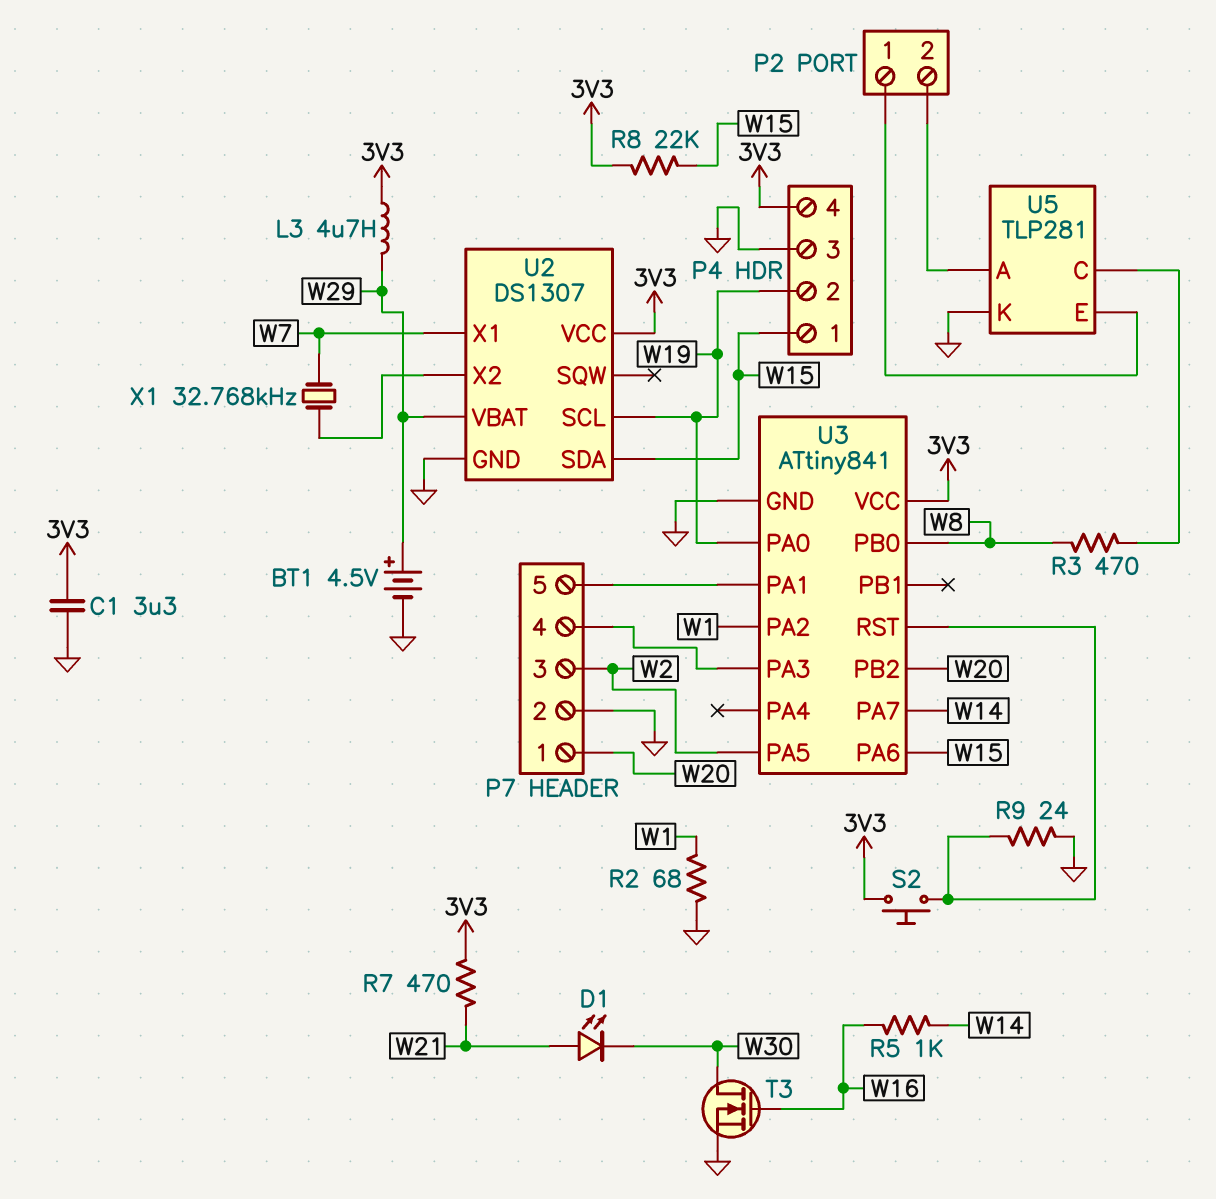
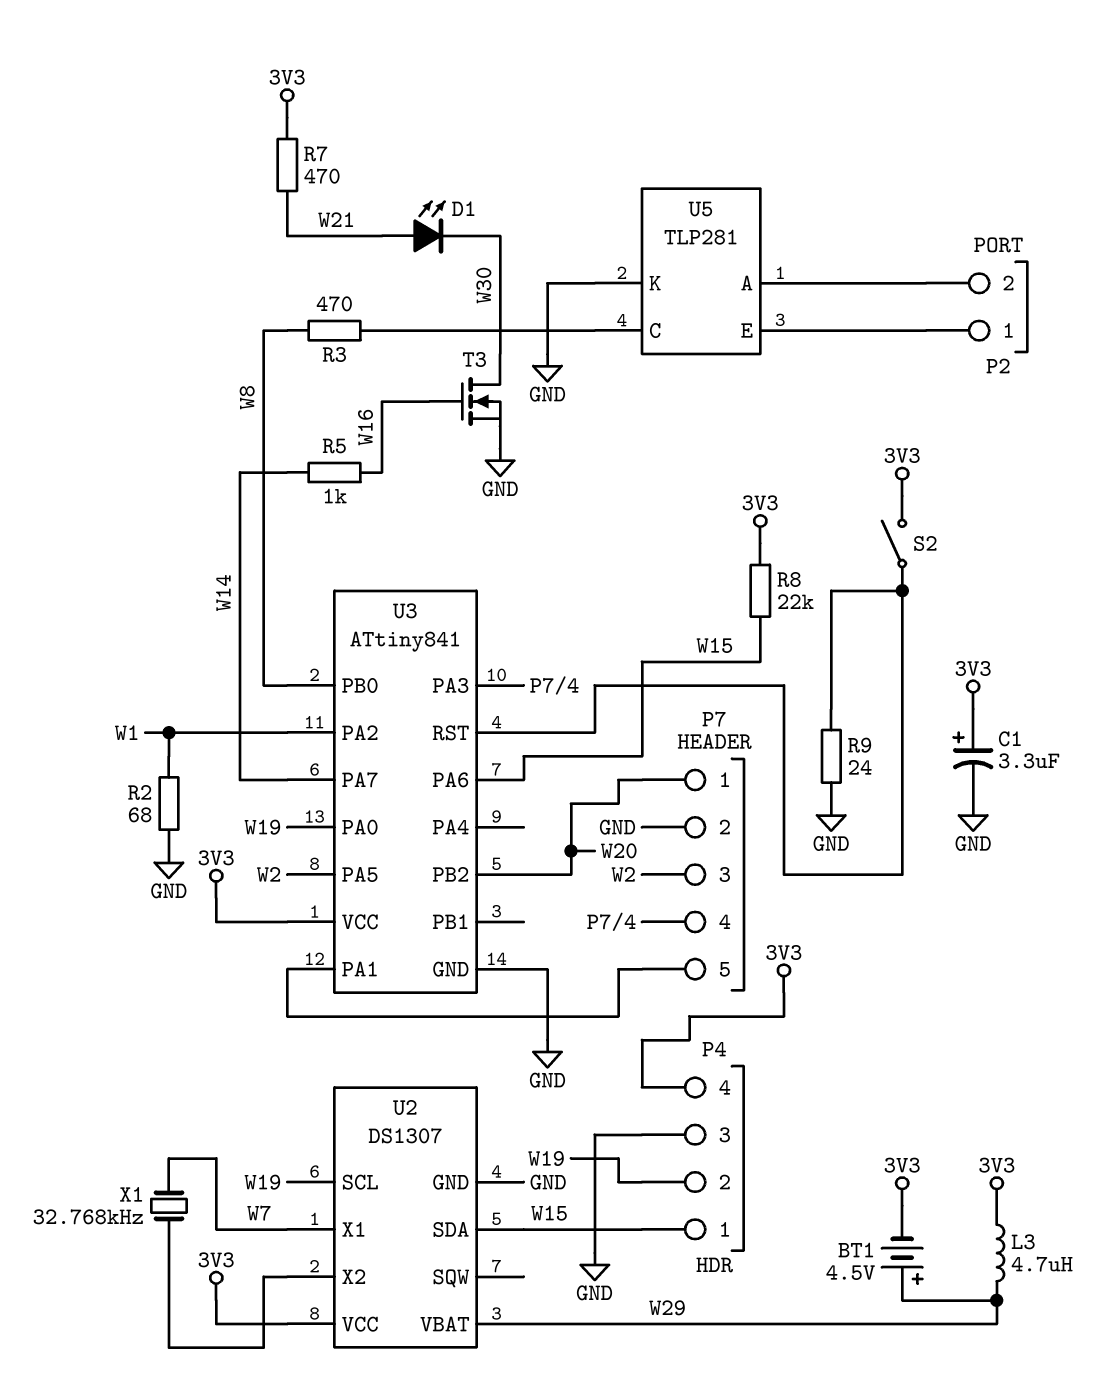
BT1: 4.5V (plus W29, minus GND) -> 4.5V (plus W29, minus 3V3)
C1: 3.3uF (3V3, GND) -> 3.3uF (plus 3V3, minus GND)
S2: button (3V3, U3/RST) -> switch (3V3, U3/RST)

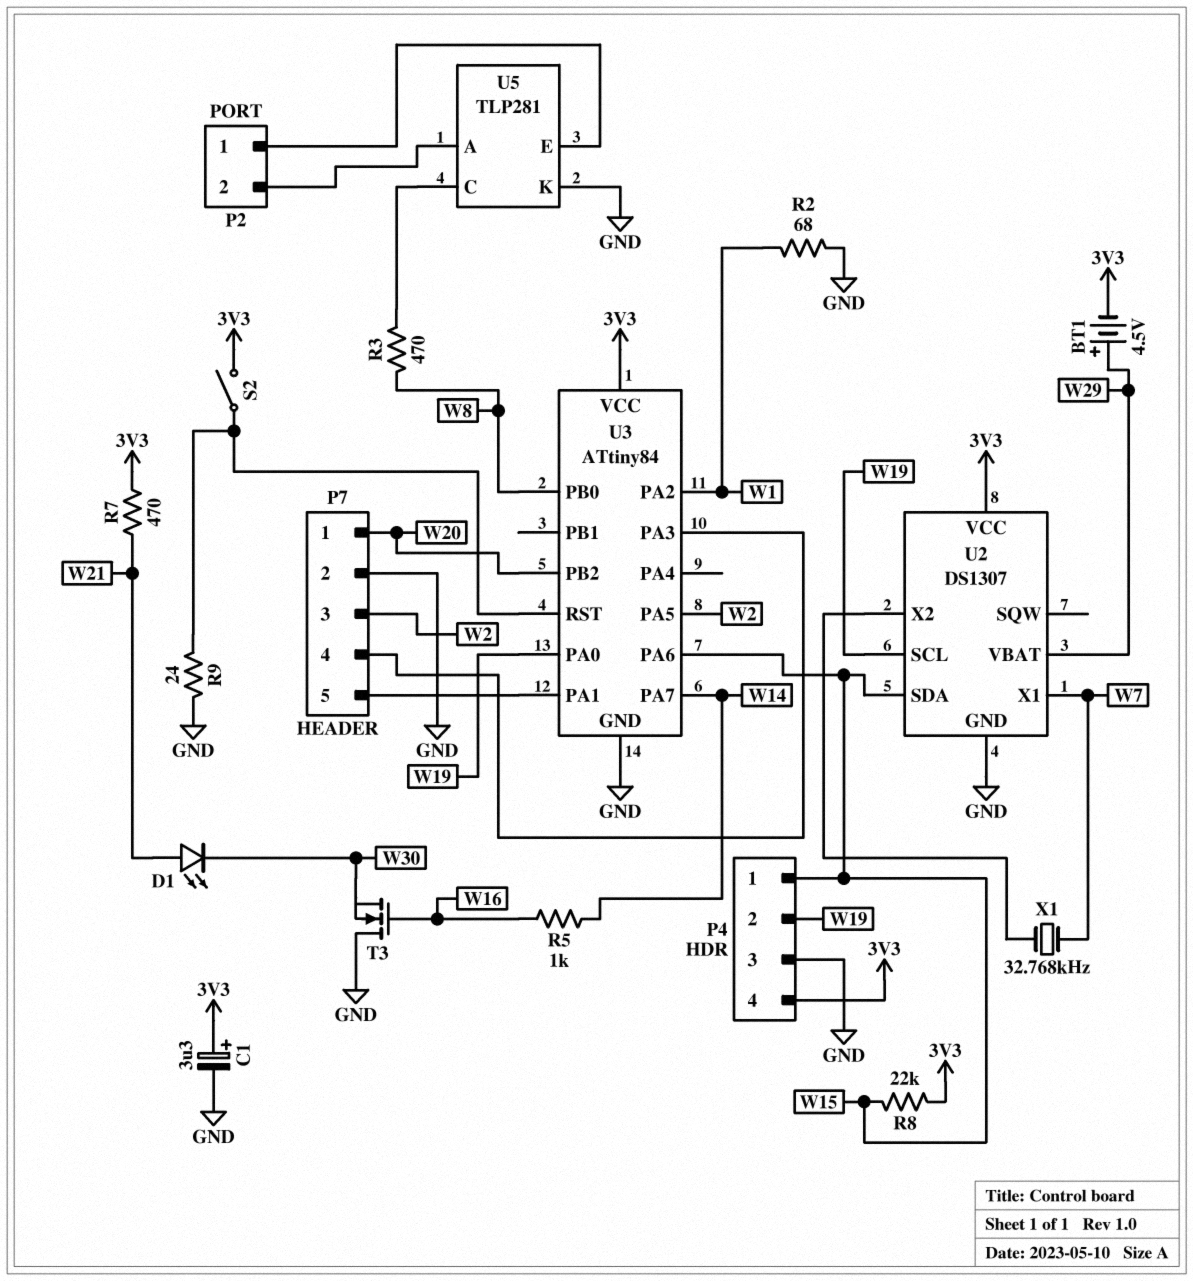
L3: 4.7uH (3V3, W29) -> none
T3: NMOS (G W16, D W30, S GND) -> NMOS (G W16, D GND, S W30)
U3: ATtiny841 -> ATtiny84

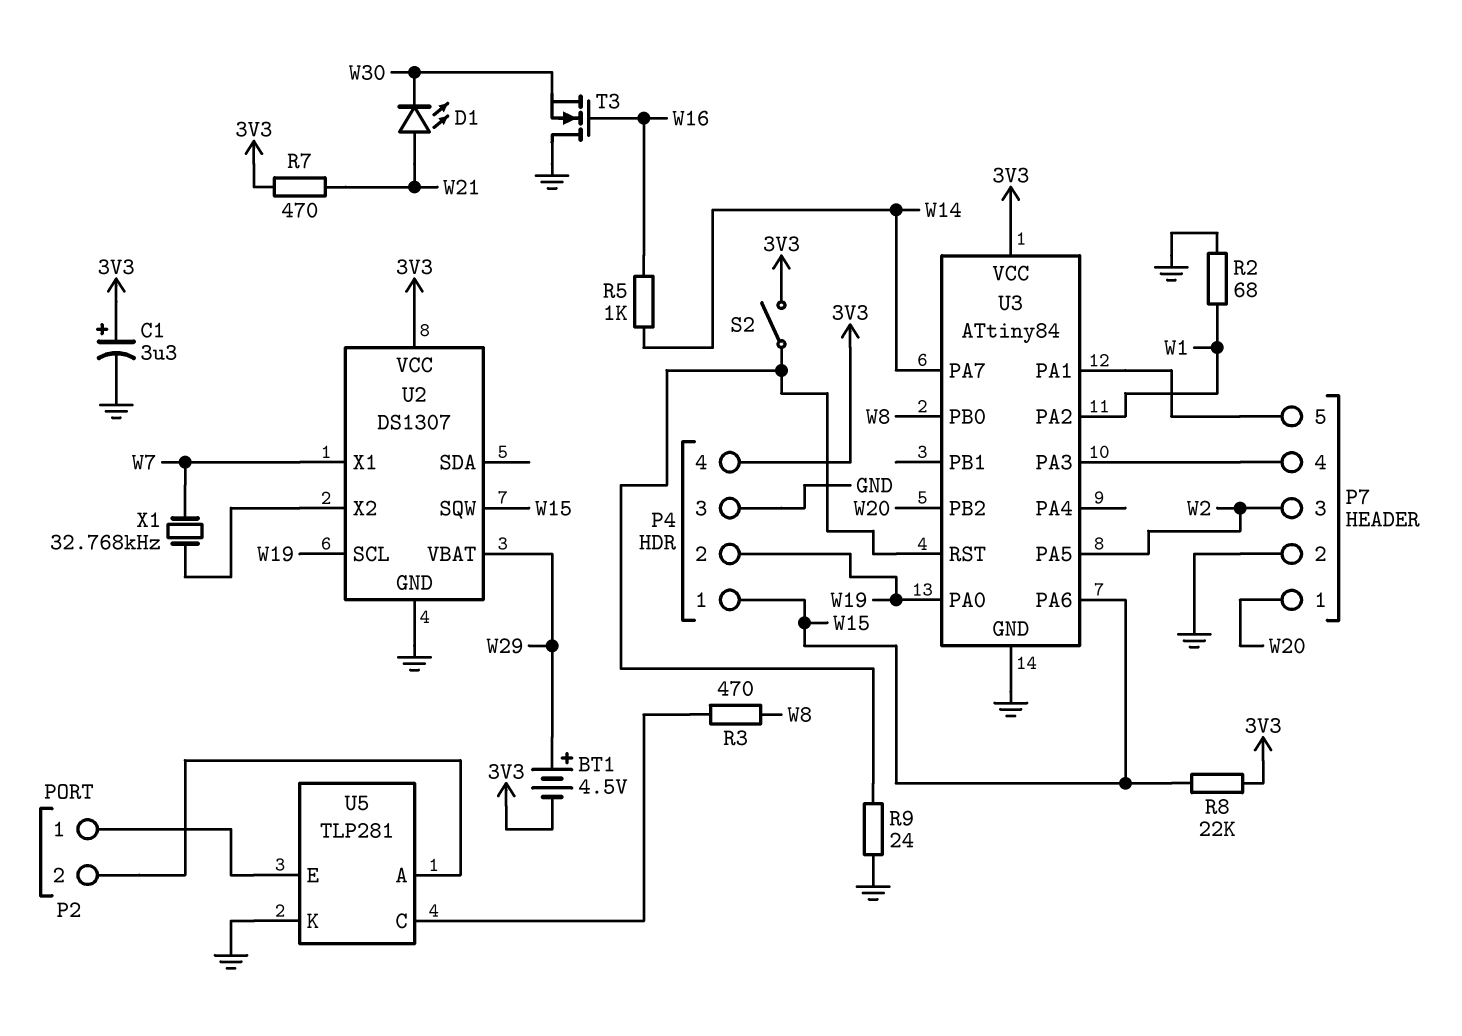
U2 pin SDA: W15 -> none
U2 pin SQW: none -> W15

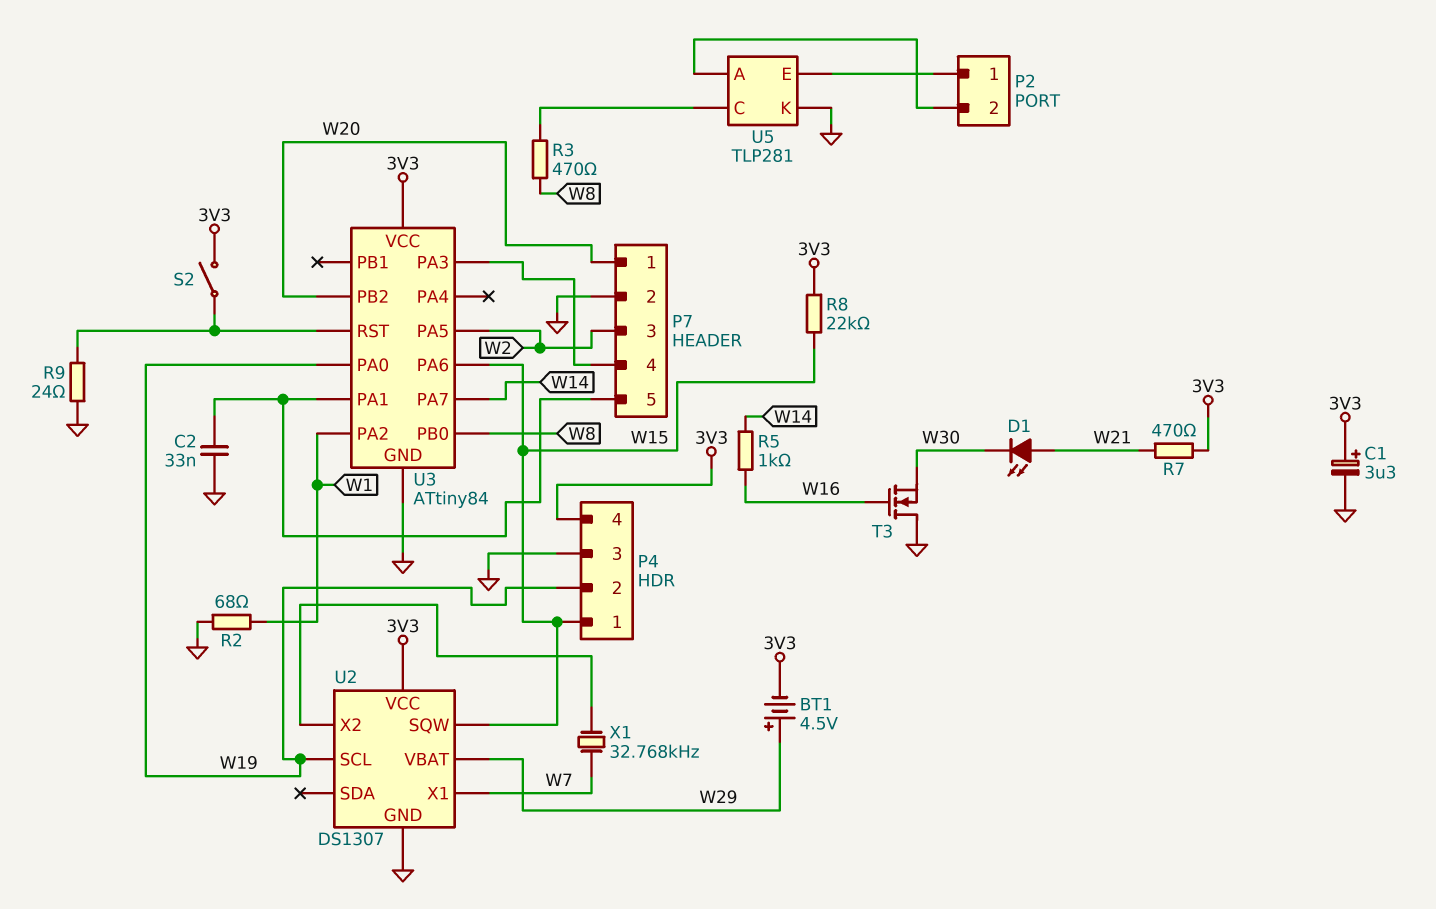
C2: none -> 33nF (GND, P7/5)

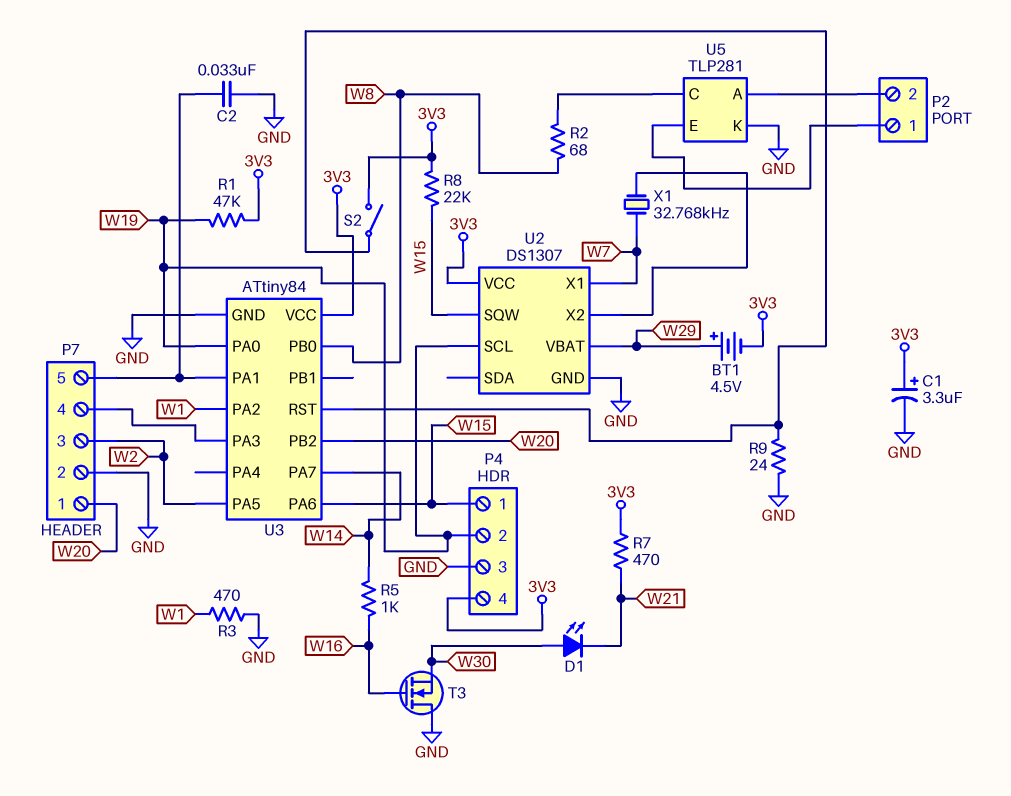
D1: LED (A W21, K W30) -> LED (A W30, K W21)
R1: none -> 47k (3V3, W19)
R2: 68 (GND, W1) -> 68 (U5/C, W8)
R3: 470 (U5/C, W8) -> 470 (GND, W1)

